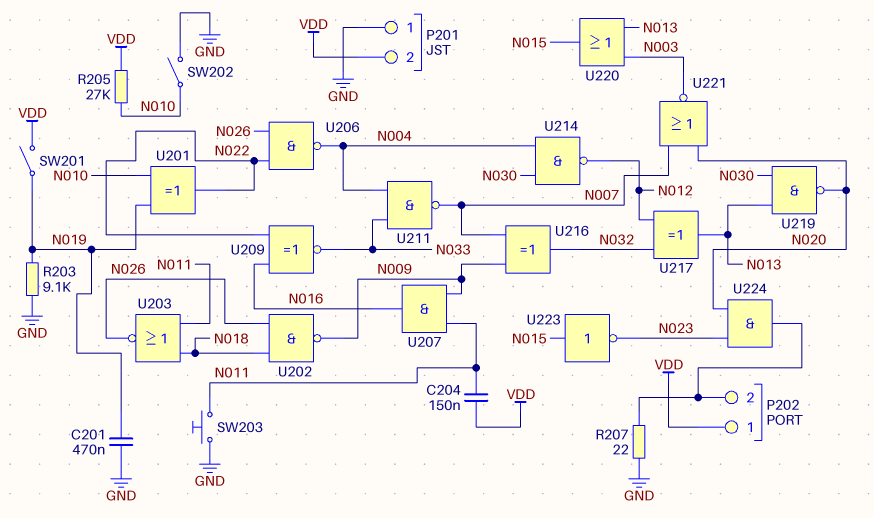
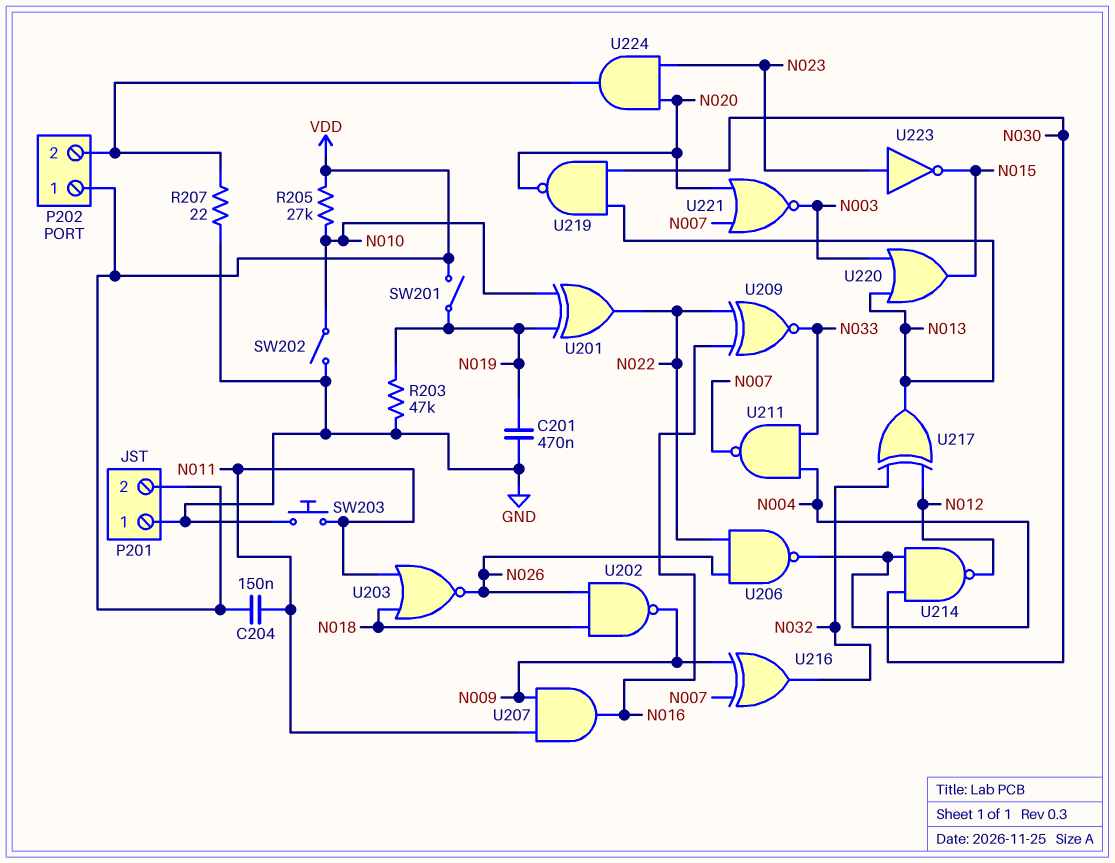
R203: 9.1k (GND, N019) -> 47k (GND, N019)
U223: NOT (in N015, out N023) -> NOT (in N023, out N015)

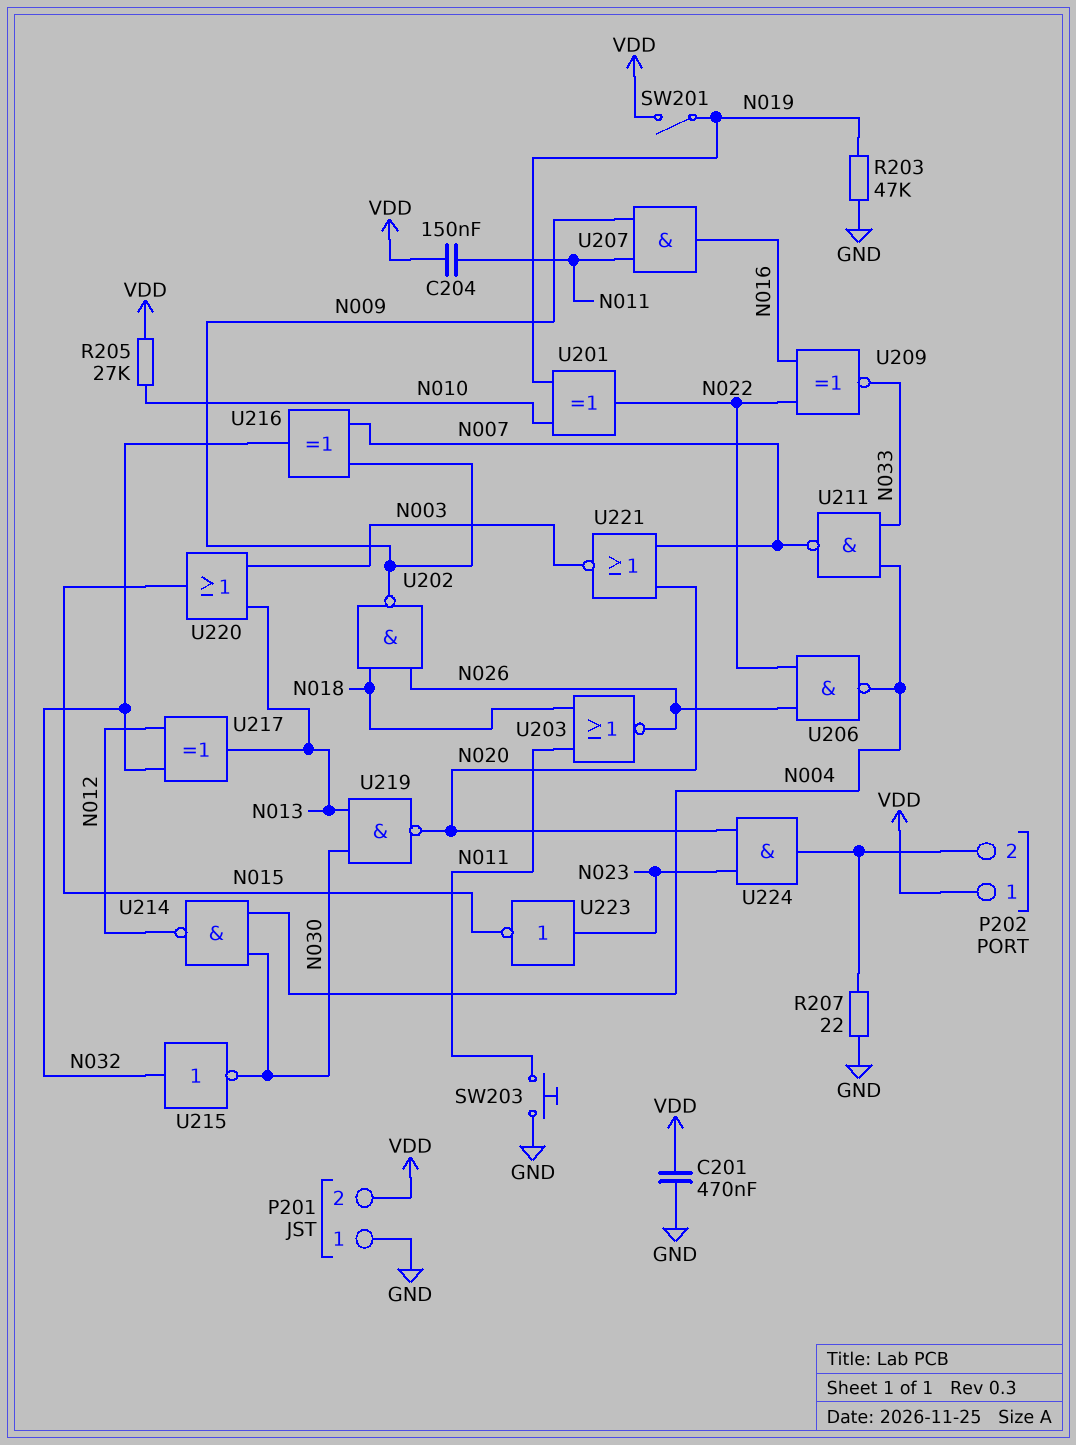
C201: 470nF (GND, N019) -> 470nF (GND, VDD)
SW202: switch (GND, N010) -> none
U215: none -> NOT (in N032, out N030)

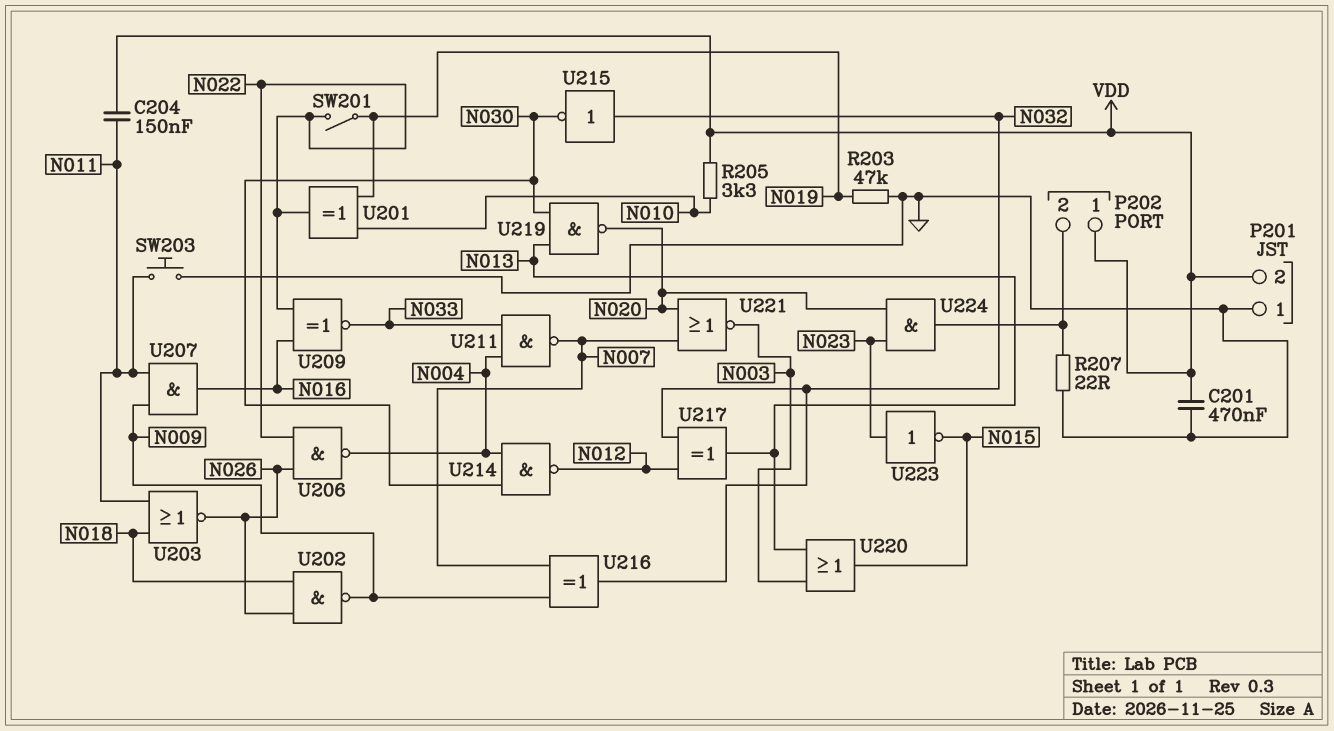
R205: 27k (N010, VDD) -> 3.3k (N010, VDD)
SW201: switch (N019, VDD) -> switch (N019, N022)

